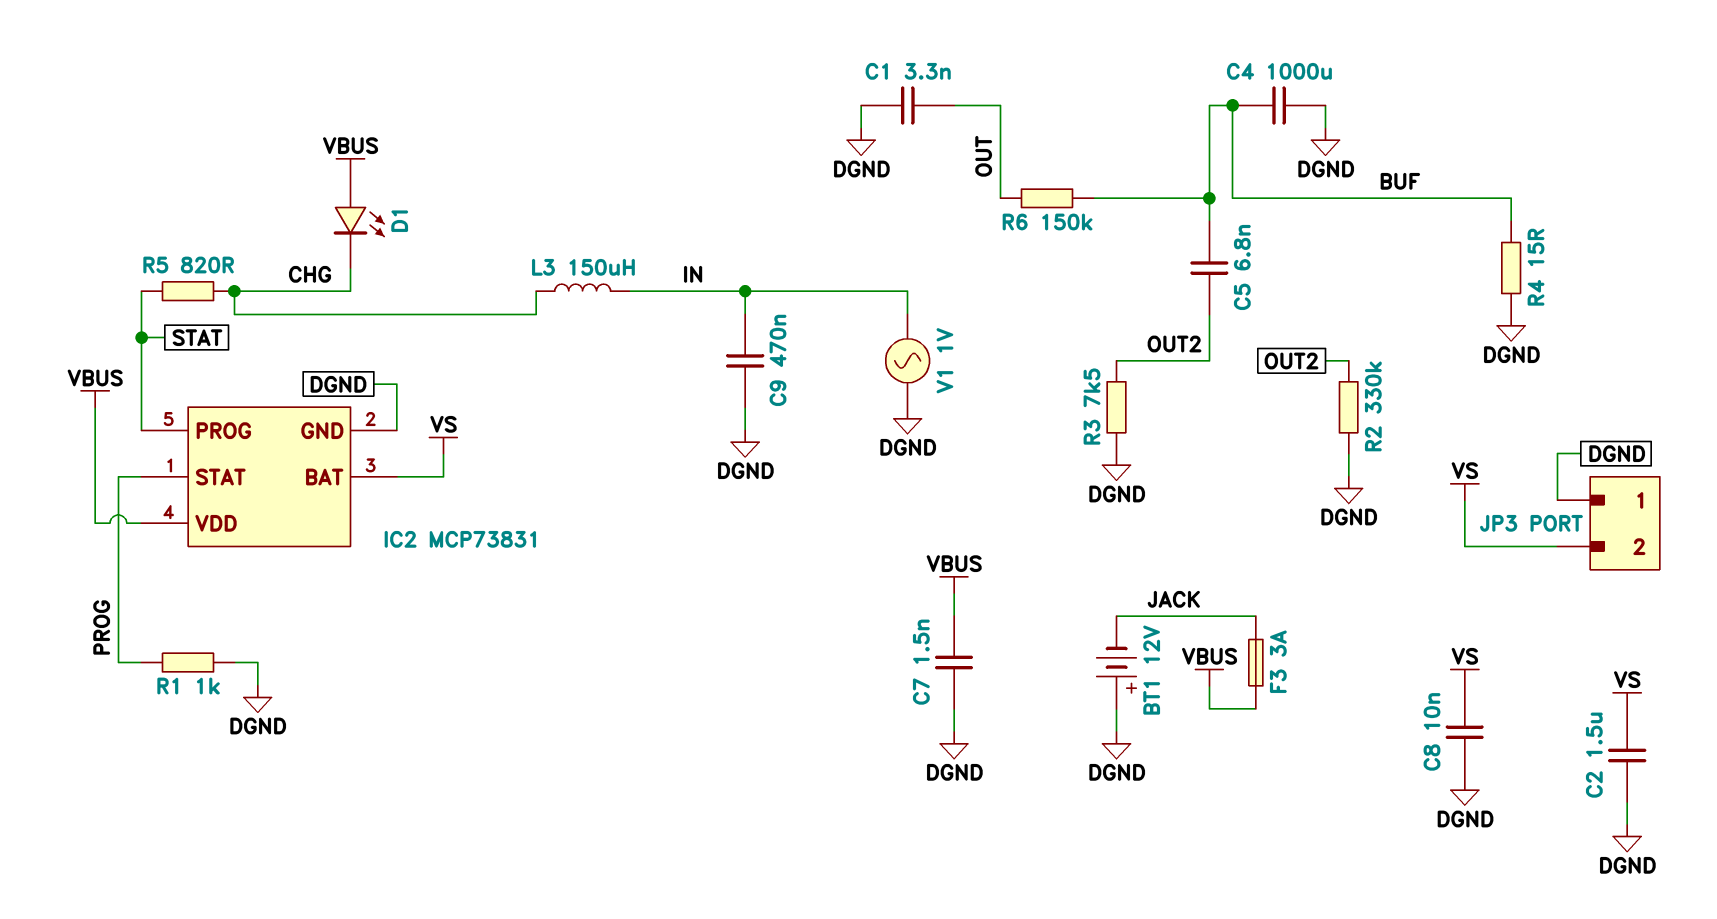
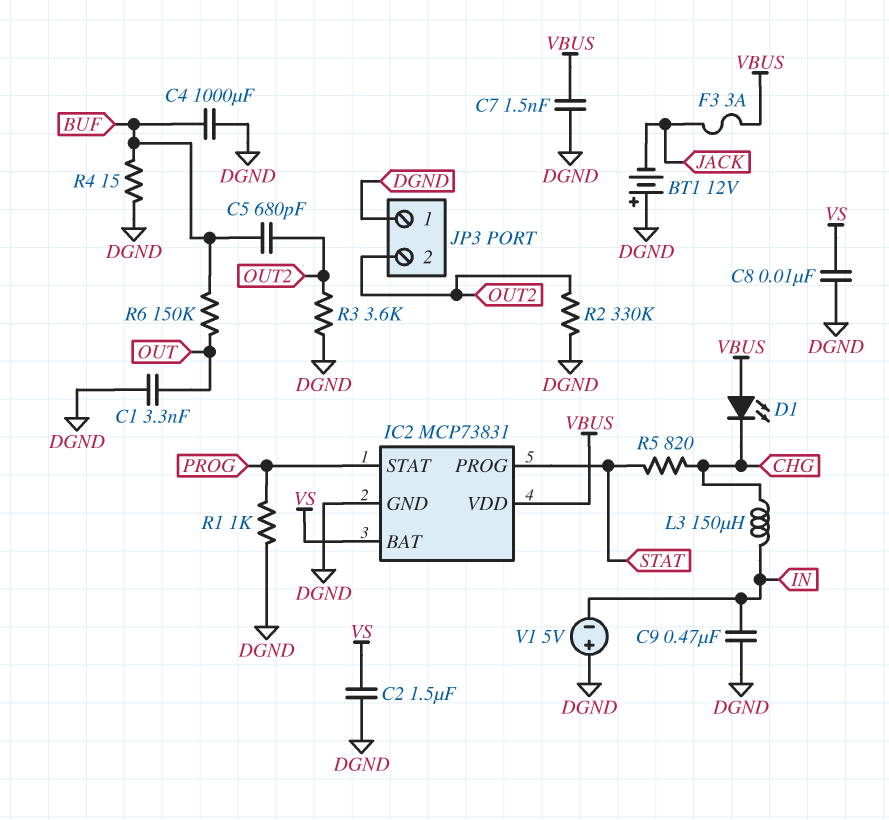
C5: 6.8nF (BUF, OUT2) -> 680pF (BUF, OUT2)
JP3 pin 2: VS -> OUT2
R3: 7.5k (DGND, OUT2) -> 3.6k (DGND, OUT2)
V1: AC 1V (DGND, IN) -> 5V (plus DGND, minus IN)

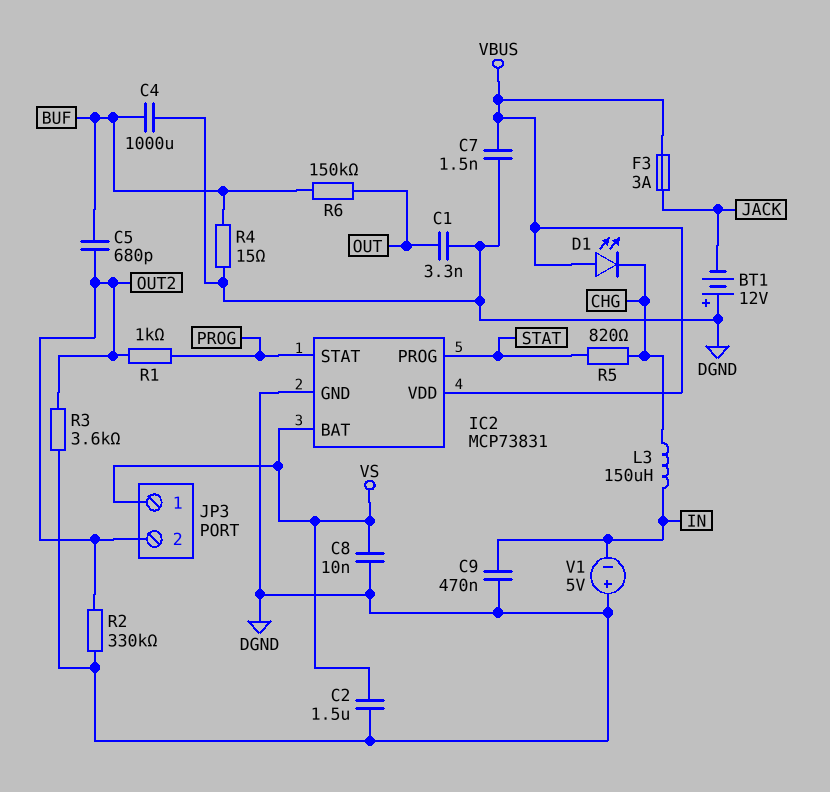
JP3 pin 1: DGND -> VS
R1: 1k (DGND, PROG) -> 1k (OUT2, PROG)

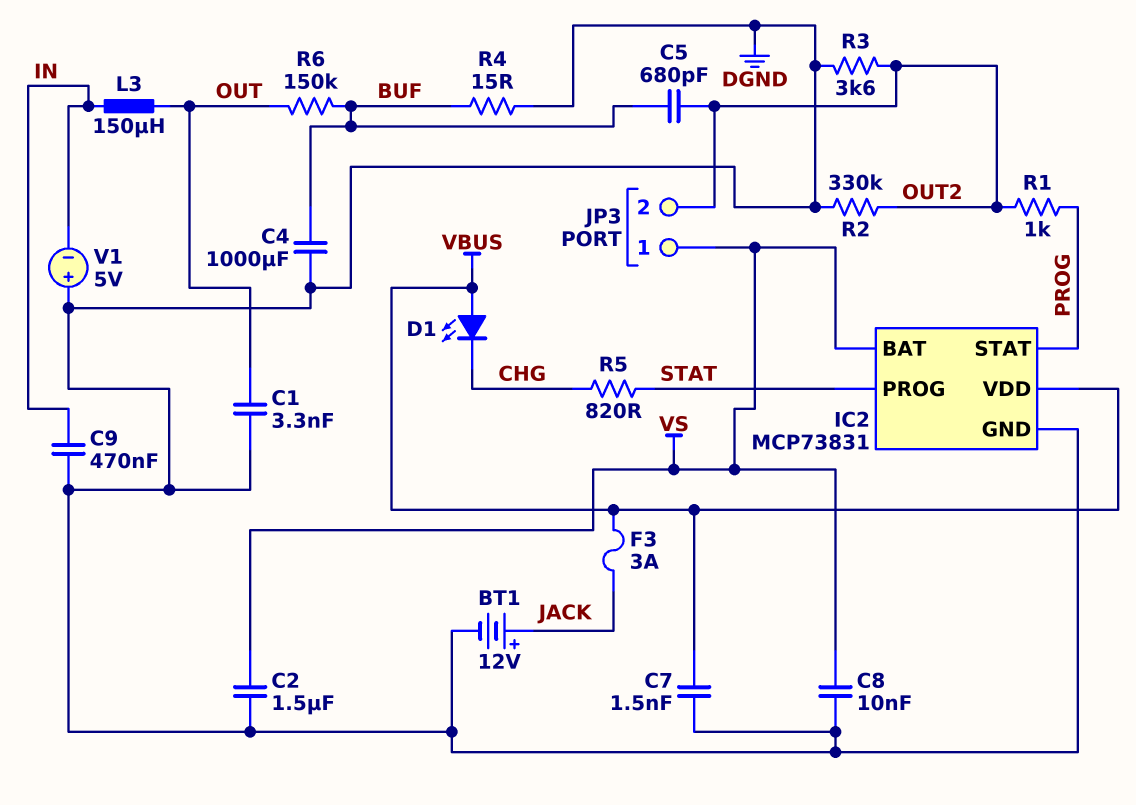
BT1: 12V (plus DGND, minus JACK) -> 12V (plus JACK, minus DGND)
L3: 150uH (CHG, IN) -> 150uH (IN, OUT)

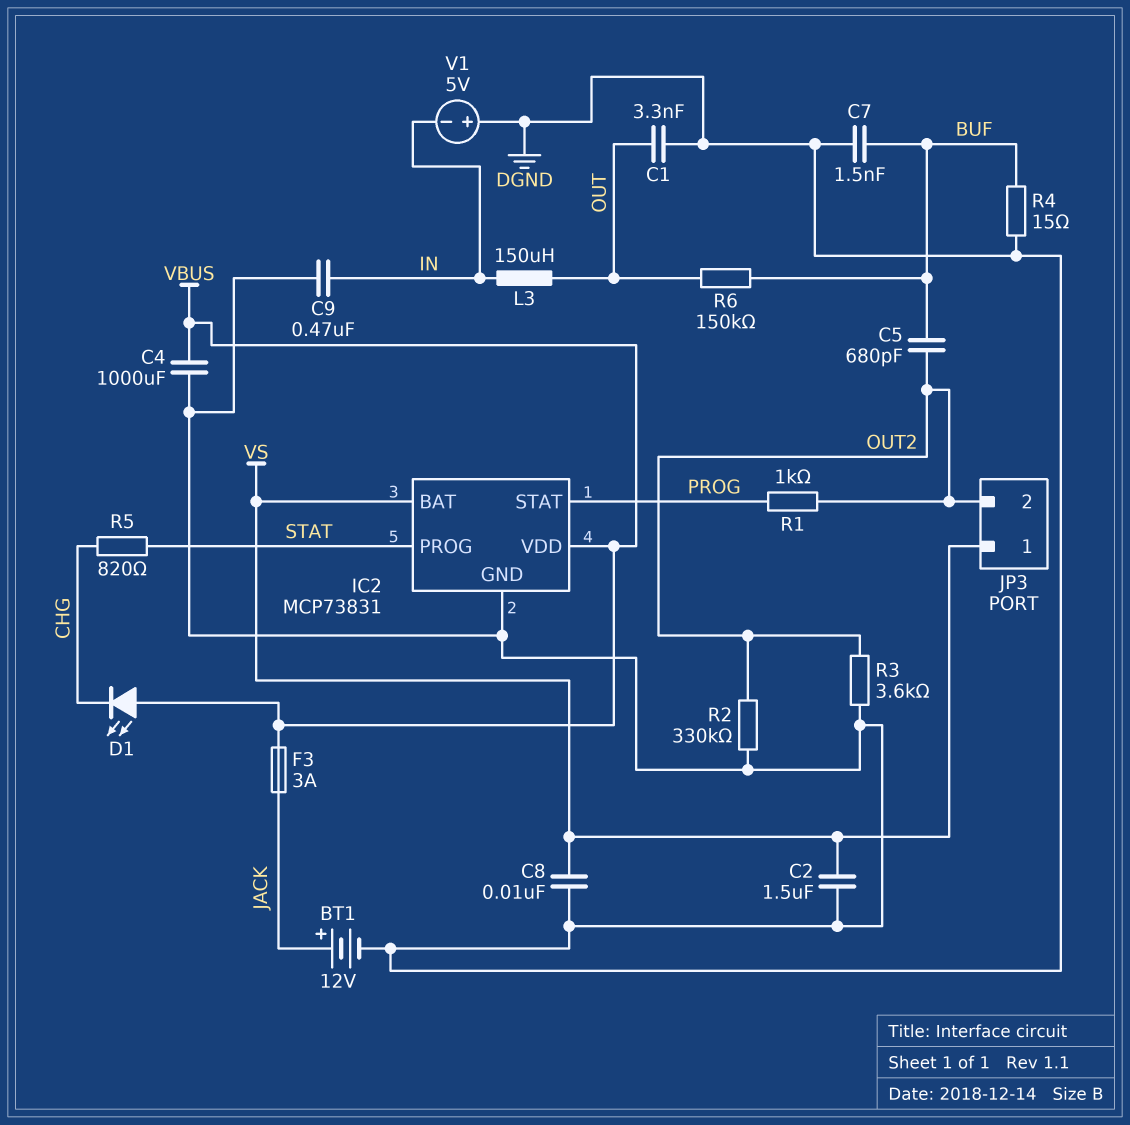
C4: 1000uF (BUF, DGND) -> 1000uF (DGND, VBUS)
C7: 1.5nF (DGND, VBUS) -> 1.5nF (BUF, DGND)

